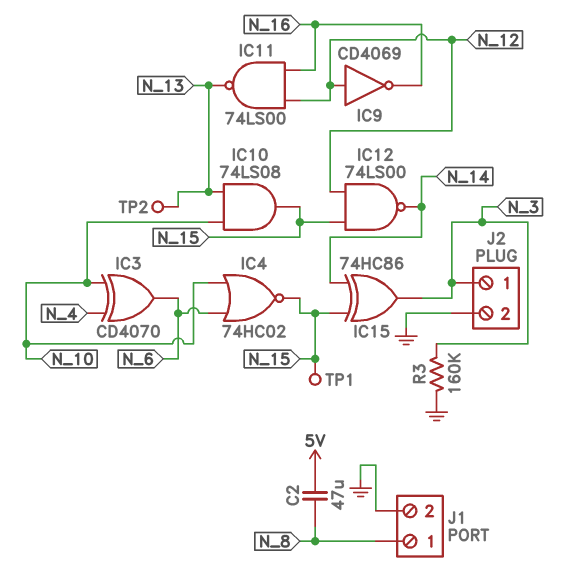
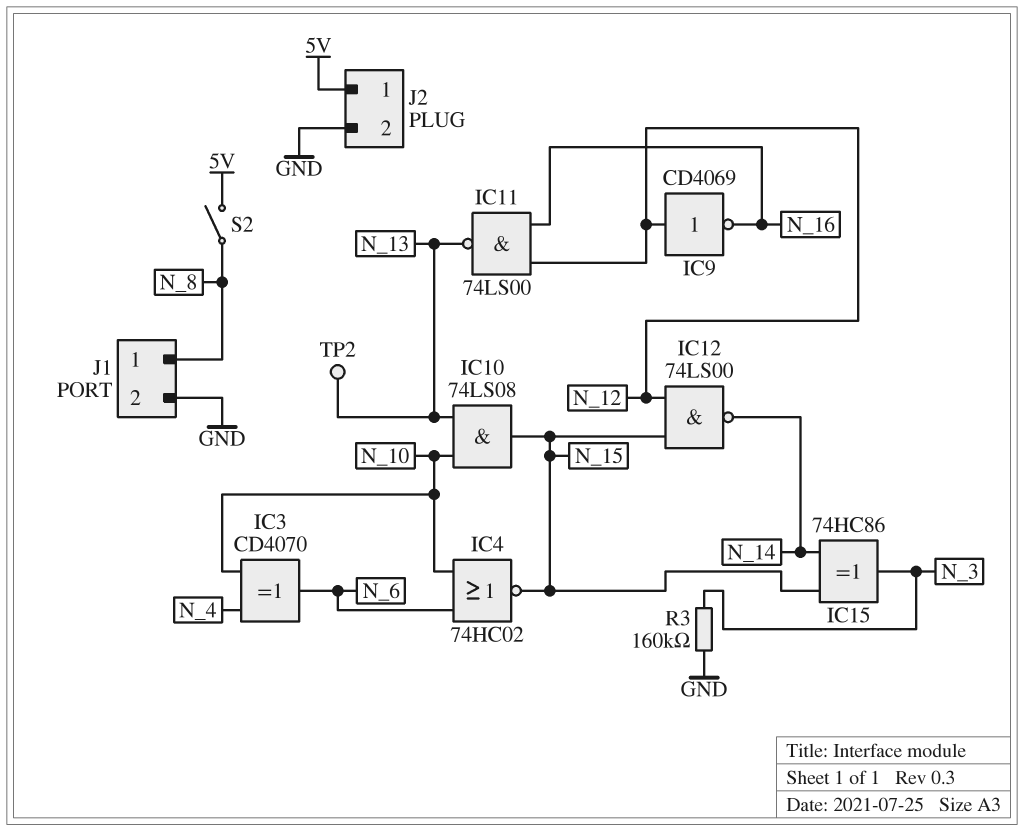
C2: 47uF (5V, N_8) -> none
J2 pin 1: N_3 -> 5V
S2: none -> switch (5V, N_8)
TP1: test point (N_15) -> none

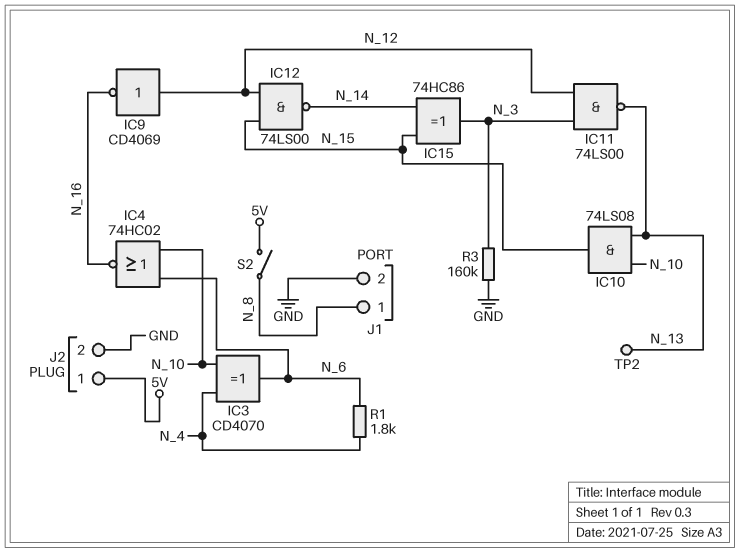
IC4: NOR 74HC02 (in N_6, in N_10, out N_15) -> NOR 74HC02 (in N_6, in N_10, out N_16)
IC11: NAND 74LS00 (in N_12, in N_16, out N_13) -> NAND 74LS00 (in N_3, in N_12, out N_13)
R1: none -> 1.8k (N_4, N_6)

